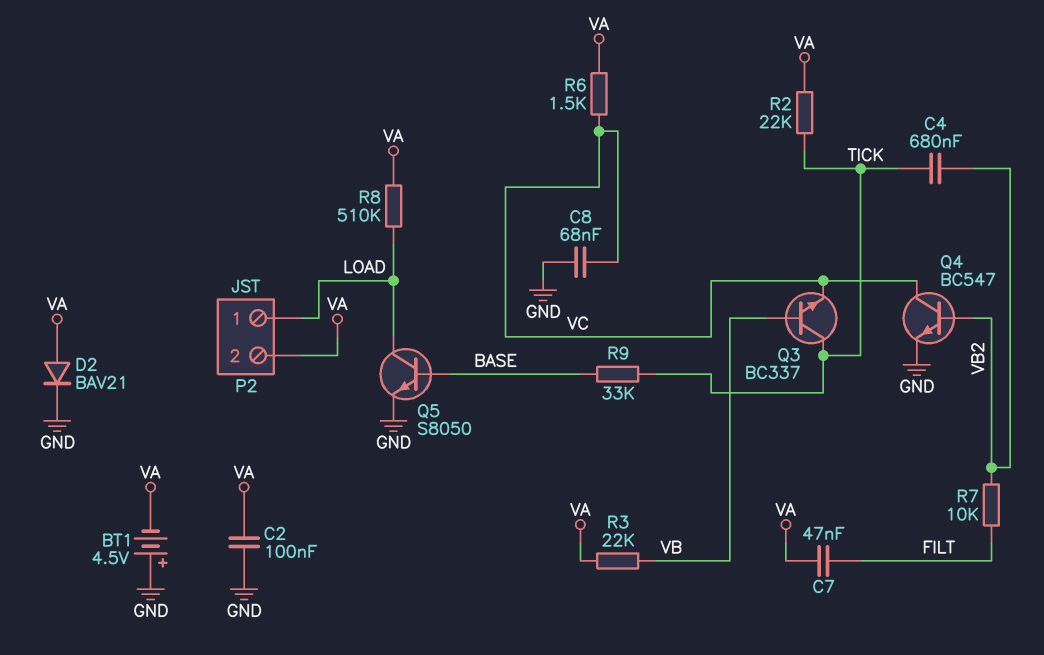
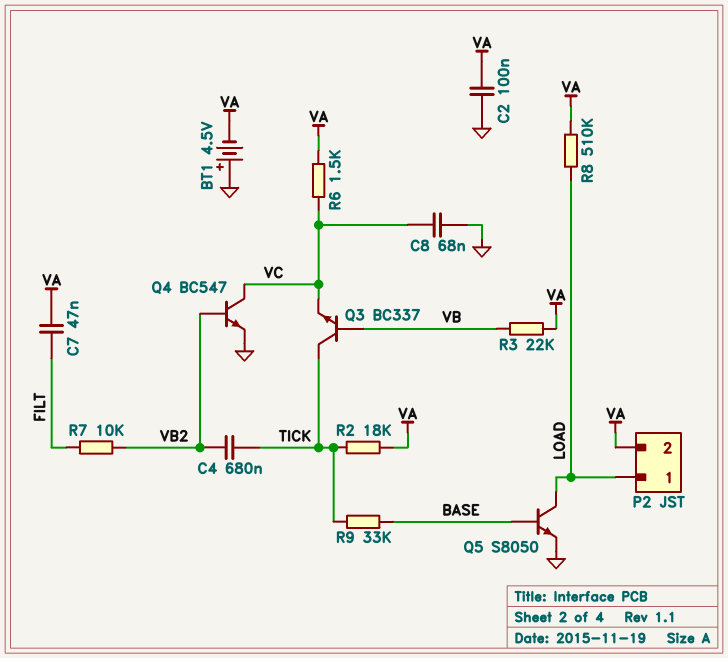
D2: diode BAV21 (A VA, K GND) -> none
R2: 22k (TICK, VA) -> 18k (TICK, VA)

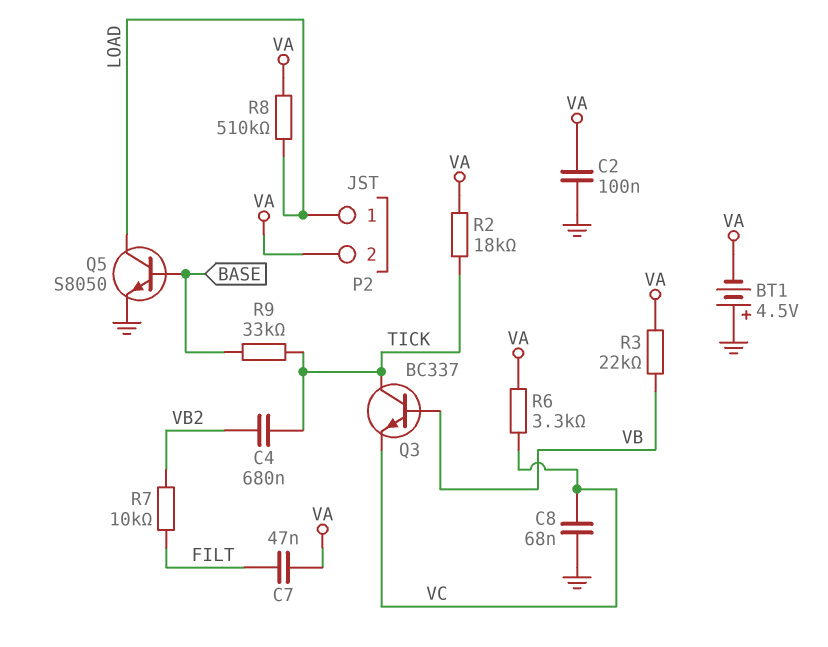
Q4: NPN BC547 (B VB2, C VC, E GND) -> none
R6: 1.5k (VA, VC) -> 3.3k (VA, VC)

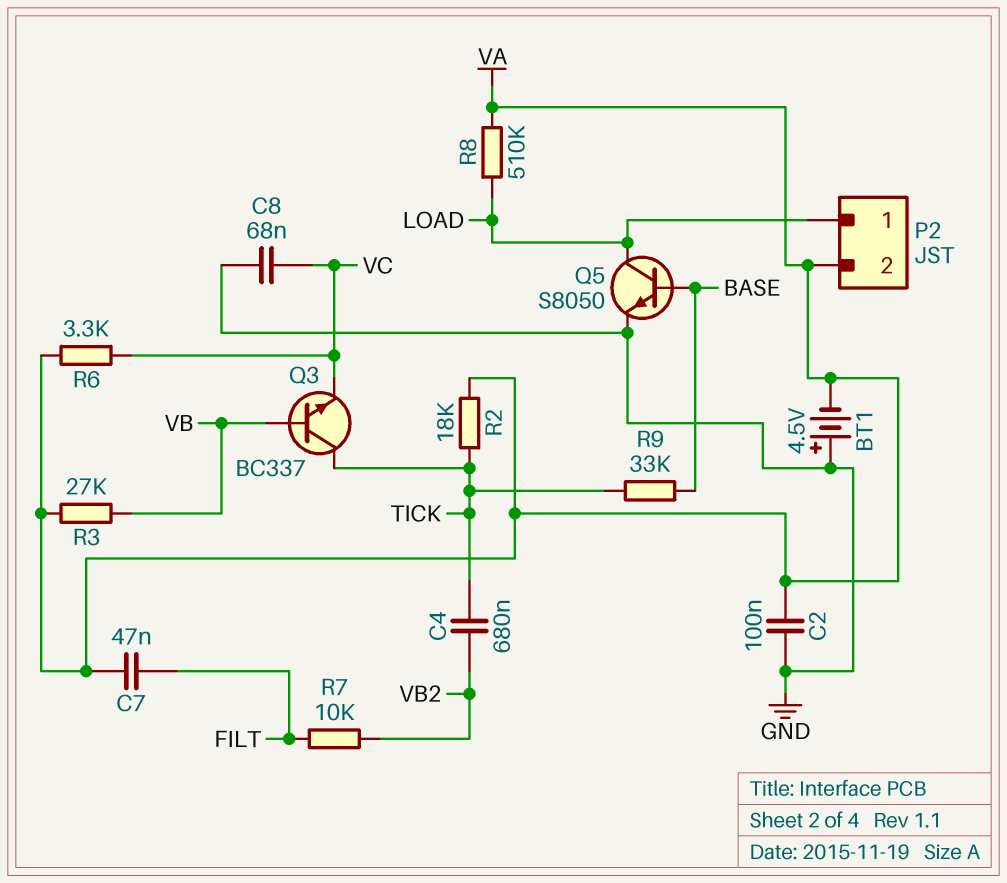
R3: 22k (VA, VB) -> 27k (VA, VB)

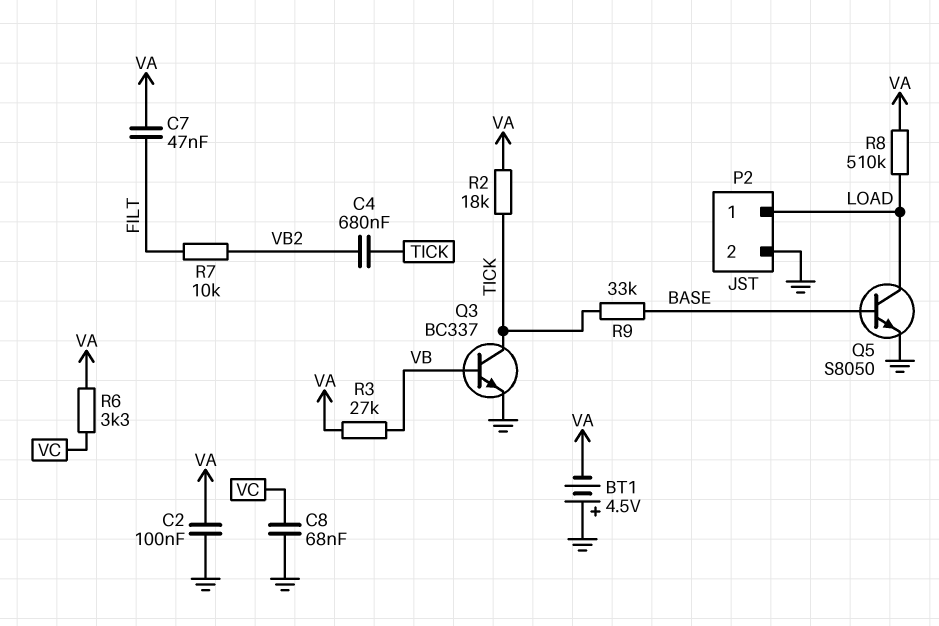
P2 pin 2: VA -> GND
Q3: NPN BC337 (B VB, C TICK, E VC) -> NPN BC337 (B VB, C TICK, E GND)

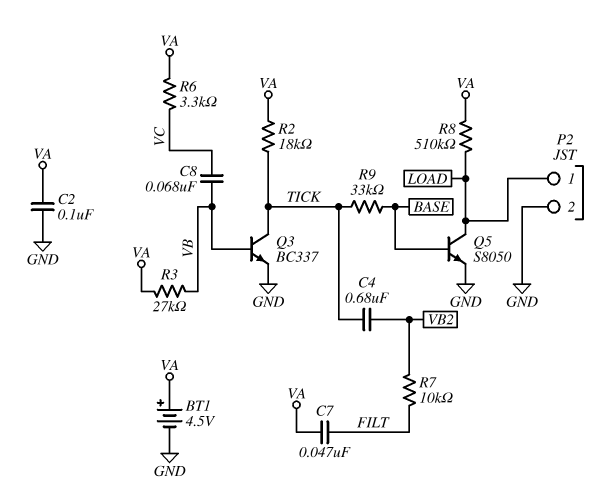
BT1: 4.5V (plus GND, minus VA) -> 4.5V (plus VA, minus GND)
C8: 68nF (GND, VC) -> 68nF (VB, VC)

